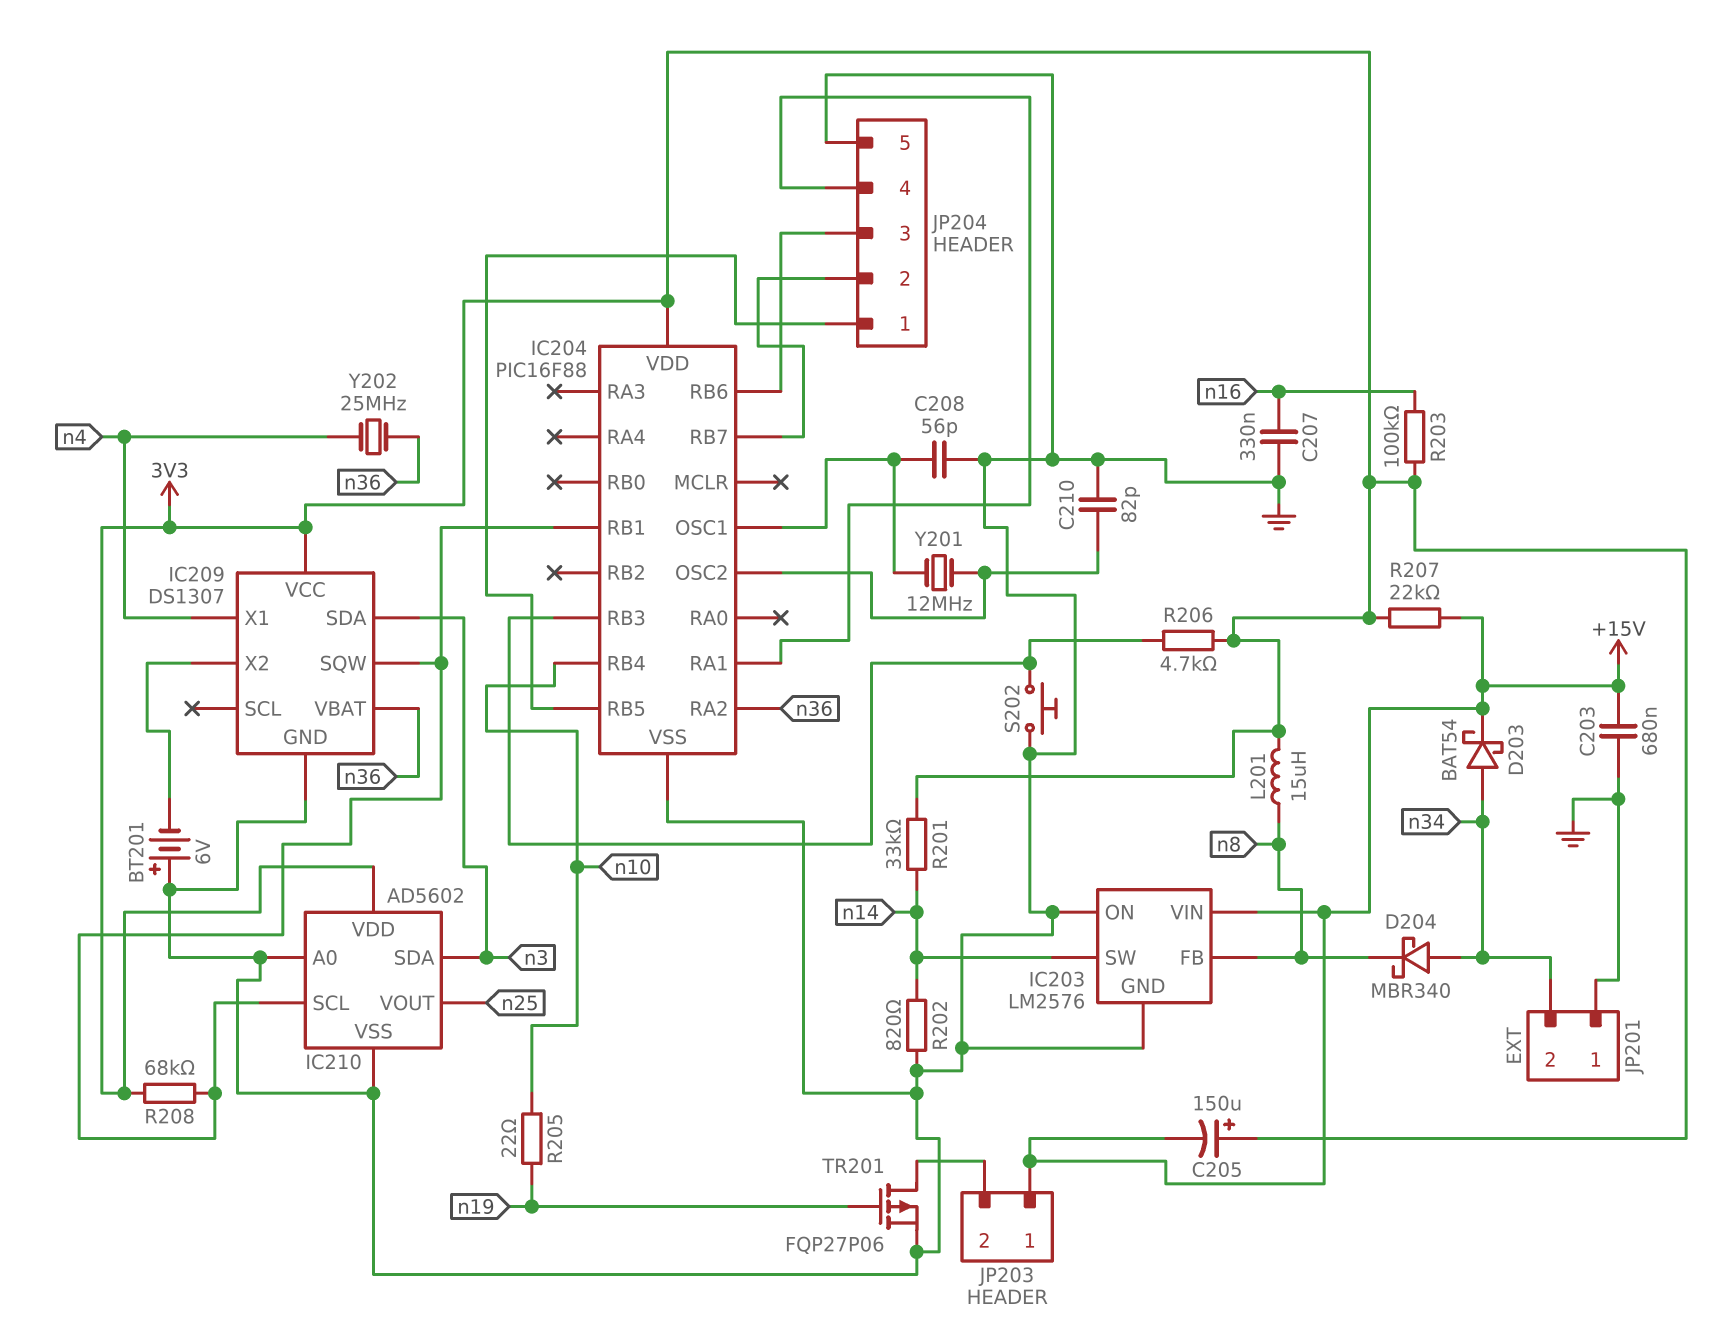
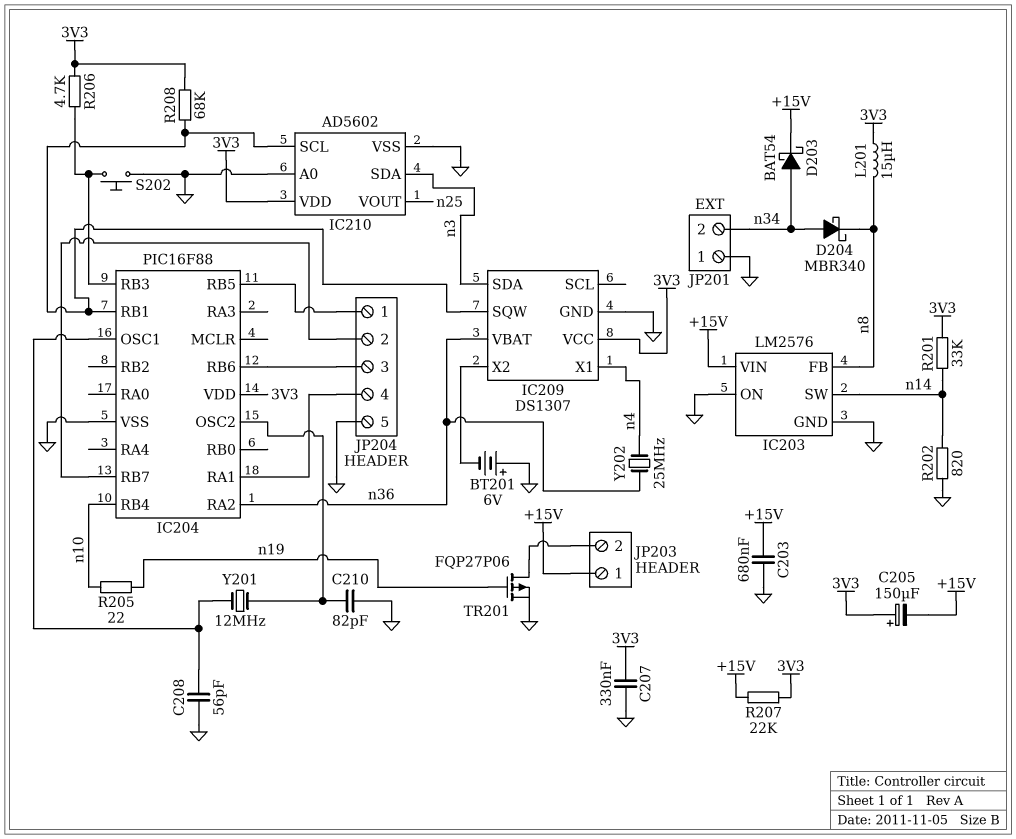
C207: 330nF (GND, n16) -> 330nF (3V3, GND)
R203: 100k (3V3, n16) -> none

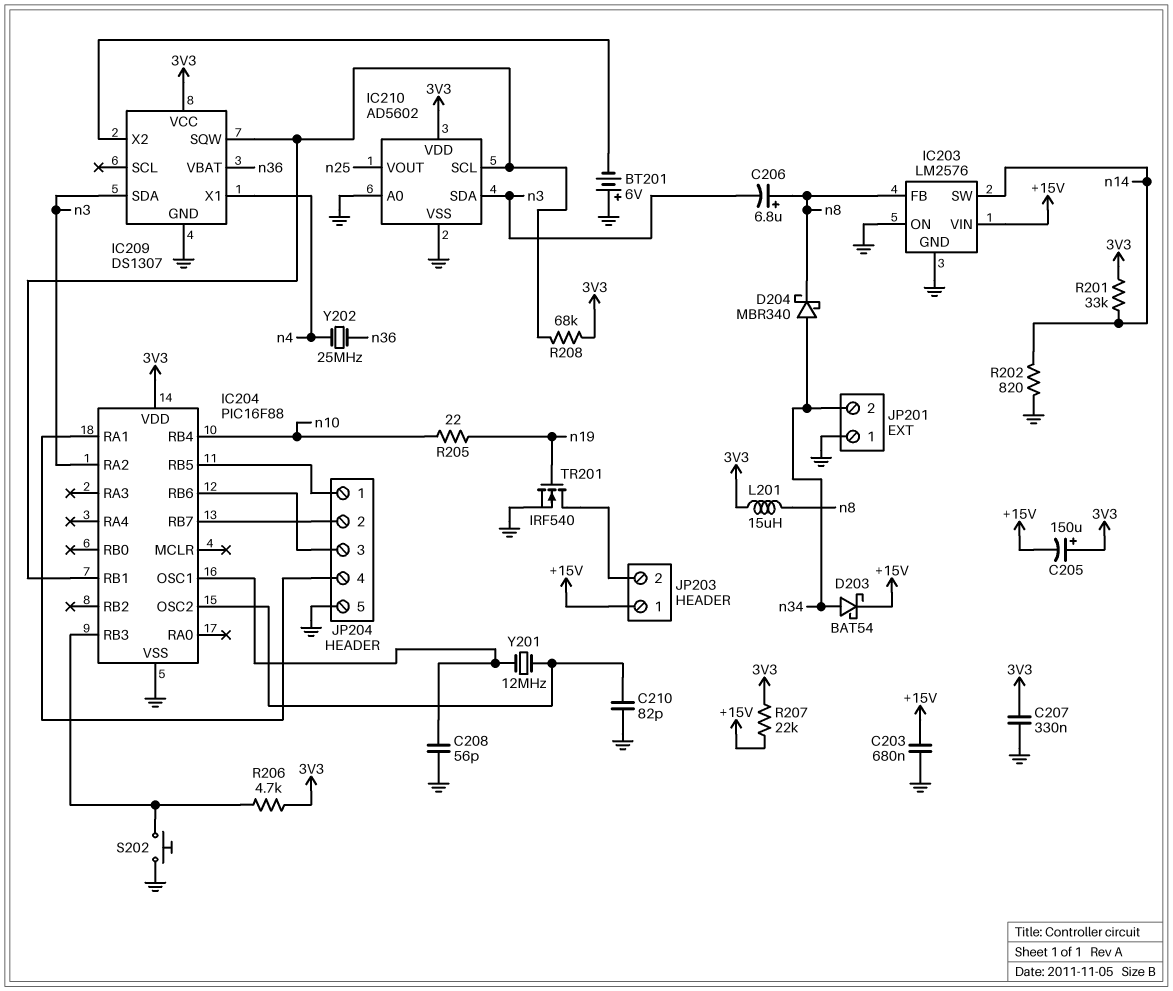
C206: none -> 6.8uF (plus n8, minus n3)
IC204 pin RA2: n36 -> n3
TR201: PMOS FQP27P06 (G n19, D JP203/2, S GND) -> NMOS IRF540 (G n19, D JP203/2, S GND)

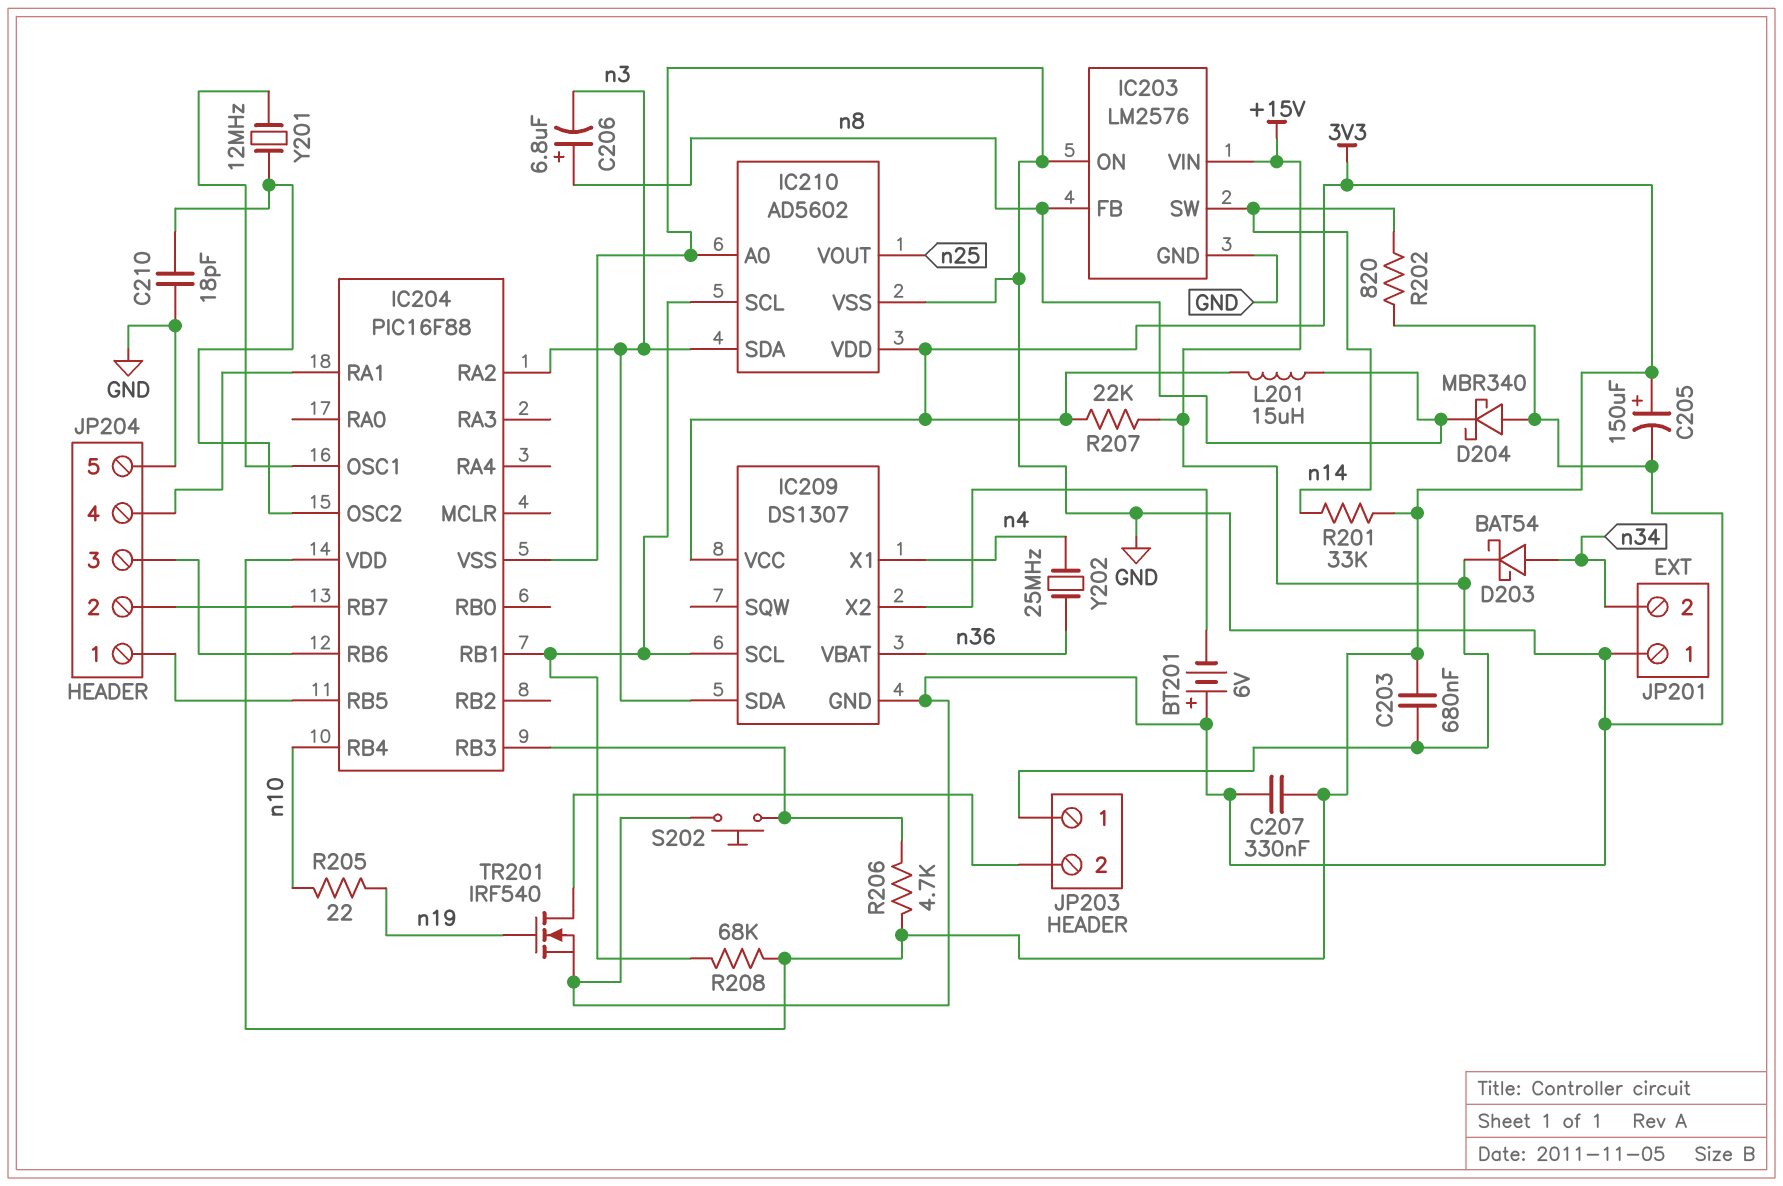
C203: 680nF (+15V, GND) -> 680nF (+15V, 3V3)
C205: 150uF (plus 3V3, minus +15V) -> 150uF (plus 3V3, minus GND)
C208: 56pF (GND, IC204/OSC1) -> none
C210: 82pF (GND, IC204/OSC2) -> 18pF (GND, IC204/OSC2)
D204: schottky MBR340 (A n34, K n8) -> schottky MBR340 (A GND, K n8)
IC209 pin SCL: none -> IC204/RB1
IC209 pin SQW: IC204/RB1 -> none

